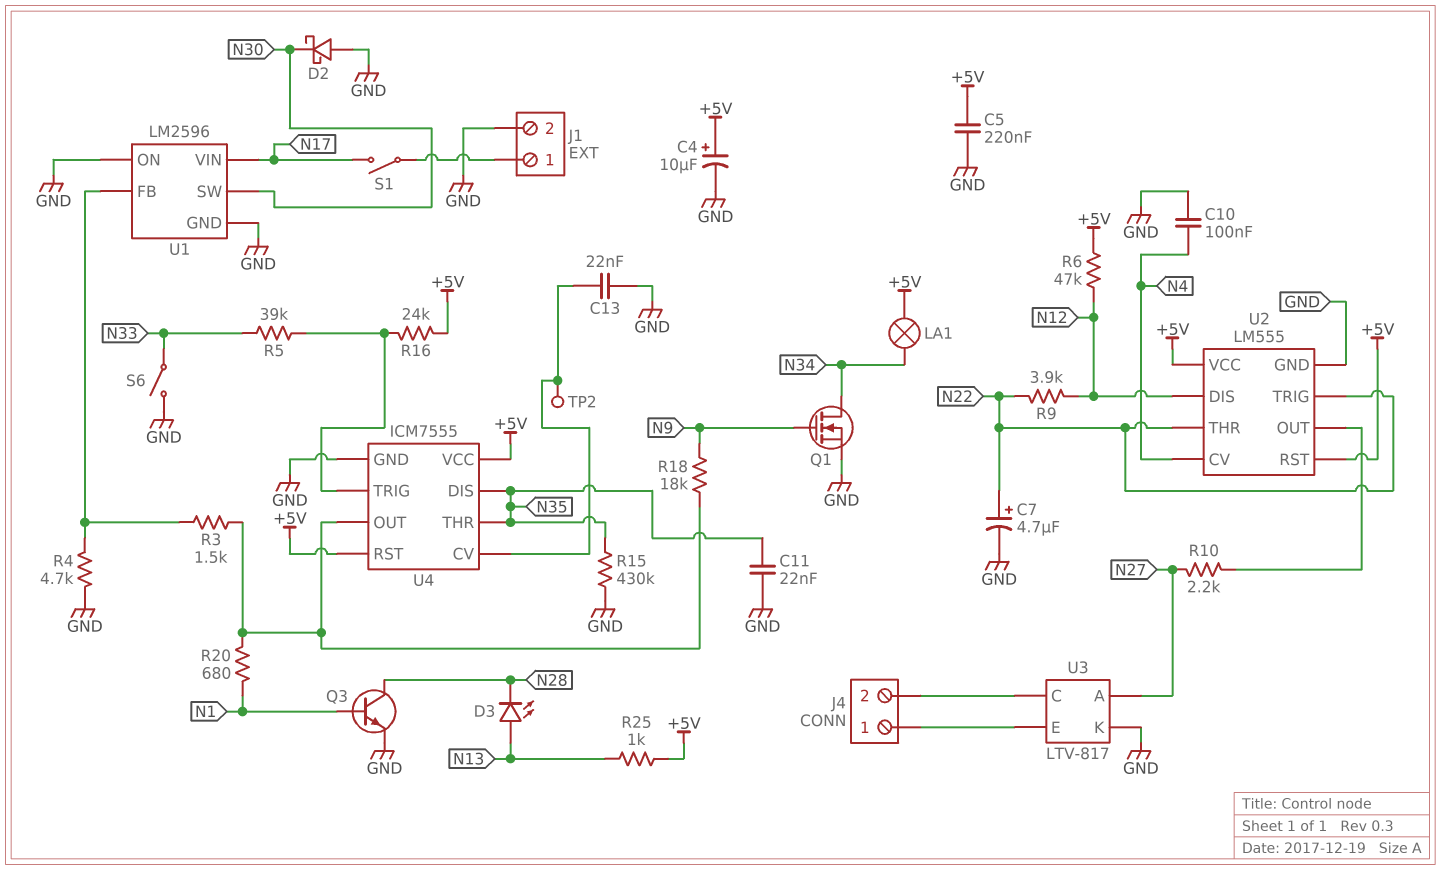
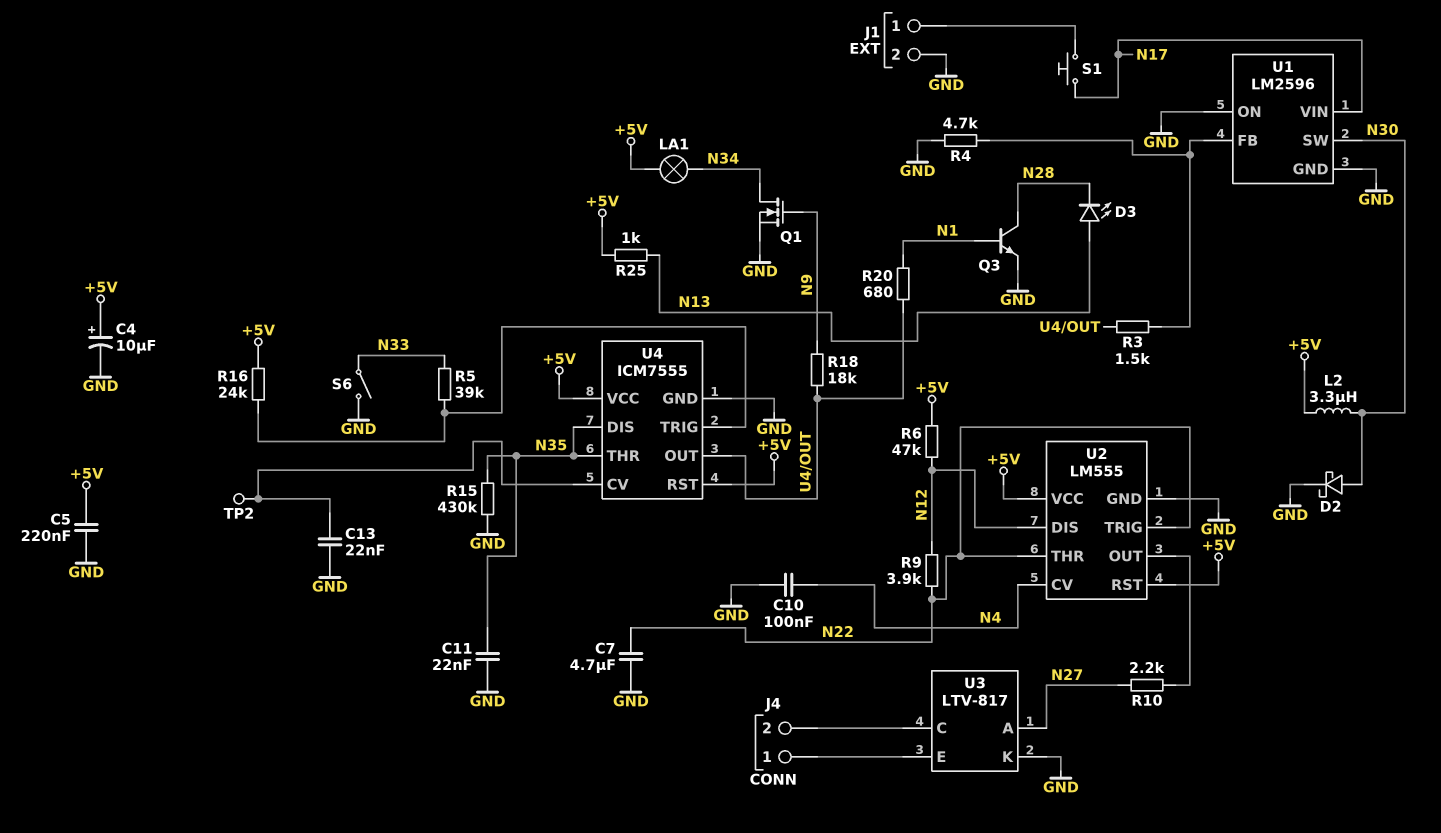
C7: 4.7uF (plus N22, minus GND) -> 4.7uF (GND, N22)
D2: schottky (A GND, K N30) -> schottky (A N30, K GND)
L2: none -> 3.3uH (+5V, N30)
S1: switch (J1/1, N17) -> button (J1/1, N17)

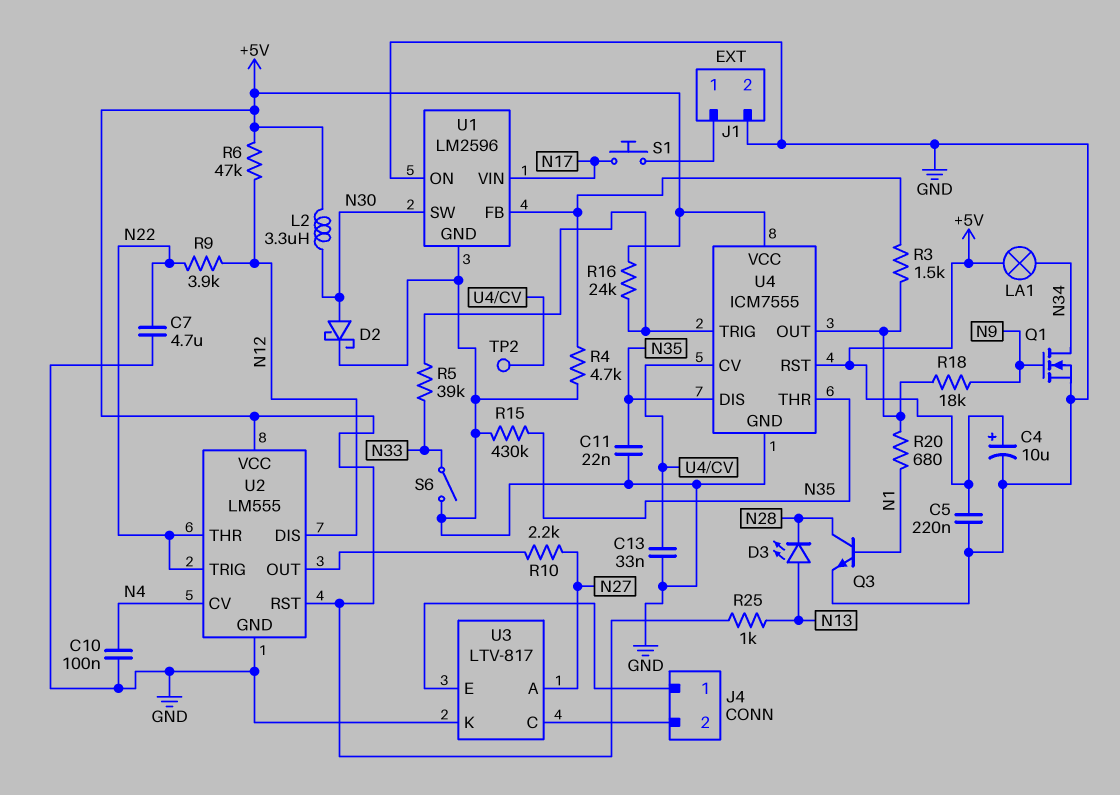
C13: 22nF (GND, U4/CV) -> 33nF (GND, U4/CV)

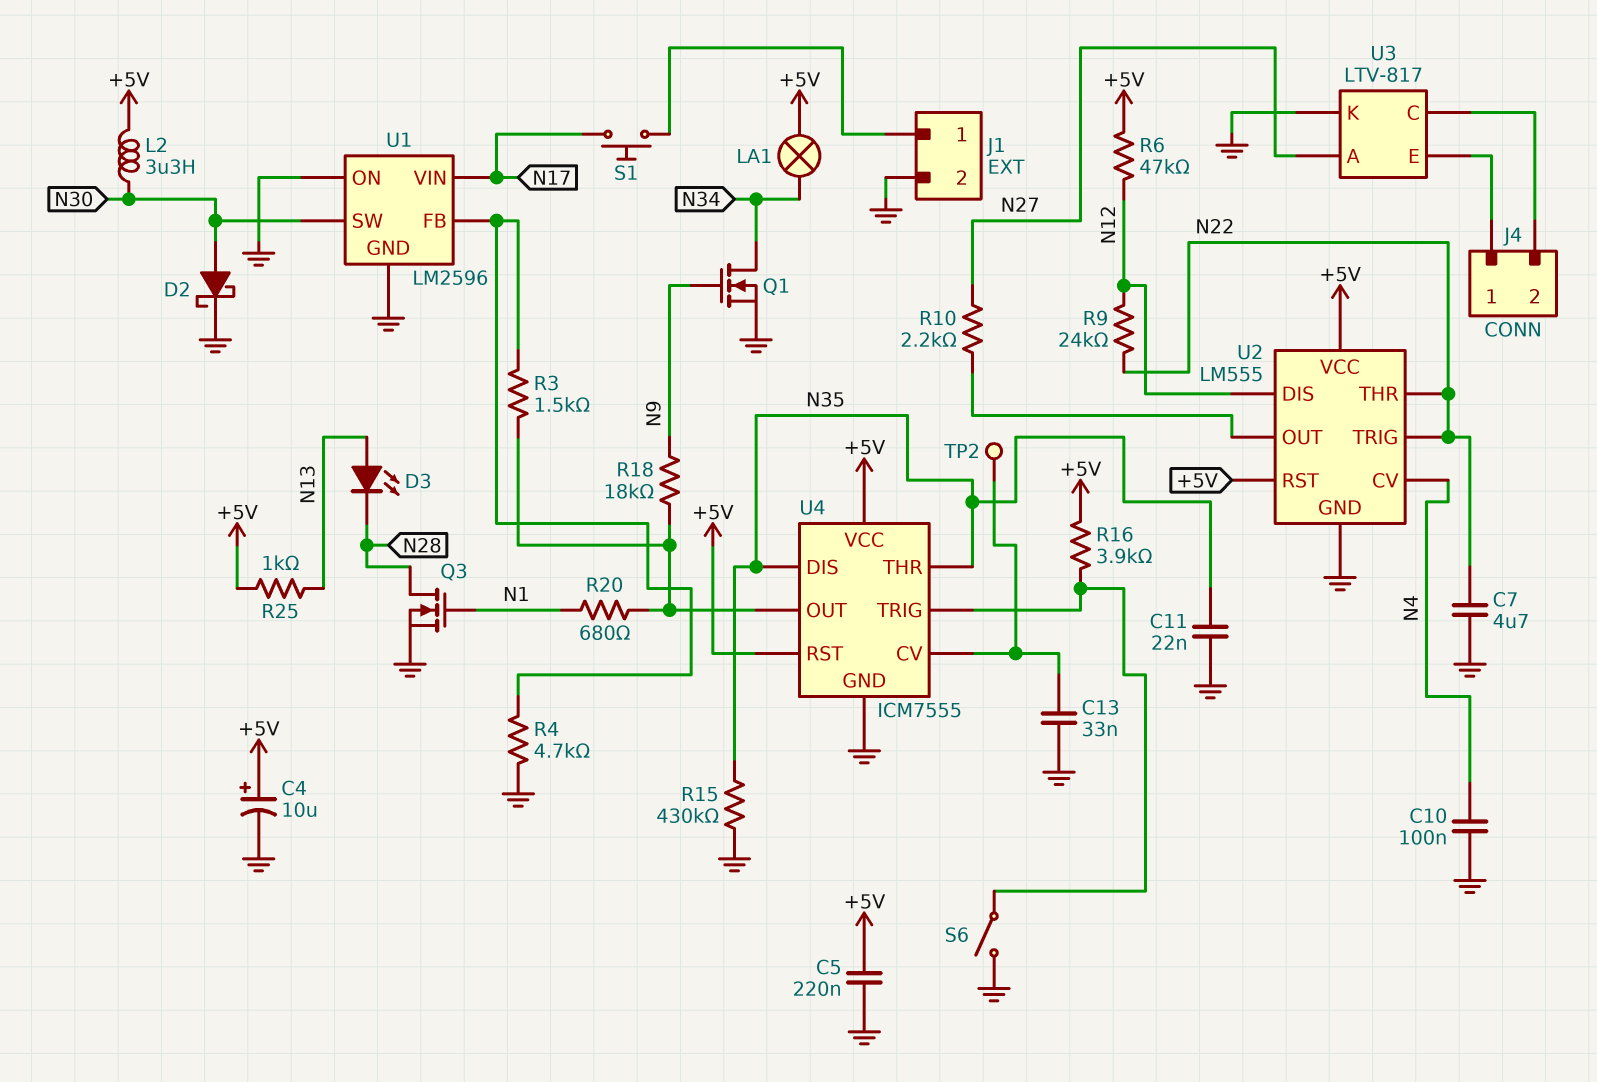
Q3: NPN (B N1, C N28, E GND) -> NMOS (G N1, D N28, S GND)
R5: 39k (N33, U4/TRIG) -> none
R9: 3.9k (N12, N22) -> 24k (N12, N22)
R16: 24k (+5V, U4/TRIG) -> 3.9k (+5V, U4/TRIG)
S6: switch (GND, N33) -> switch (GND, U4/TRIG)

